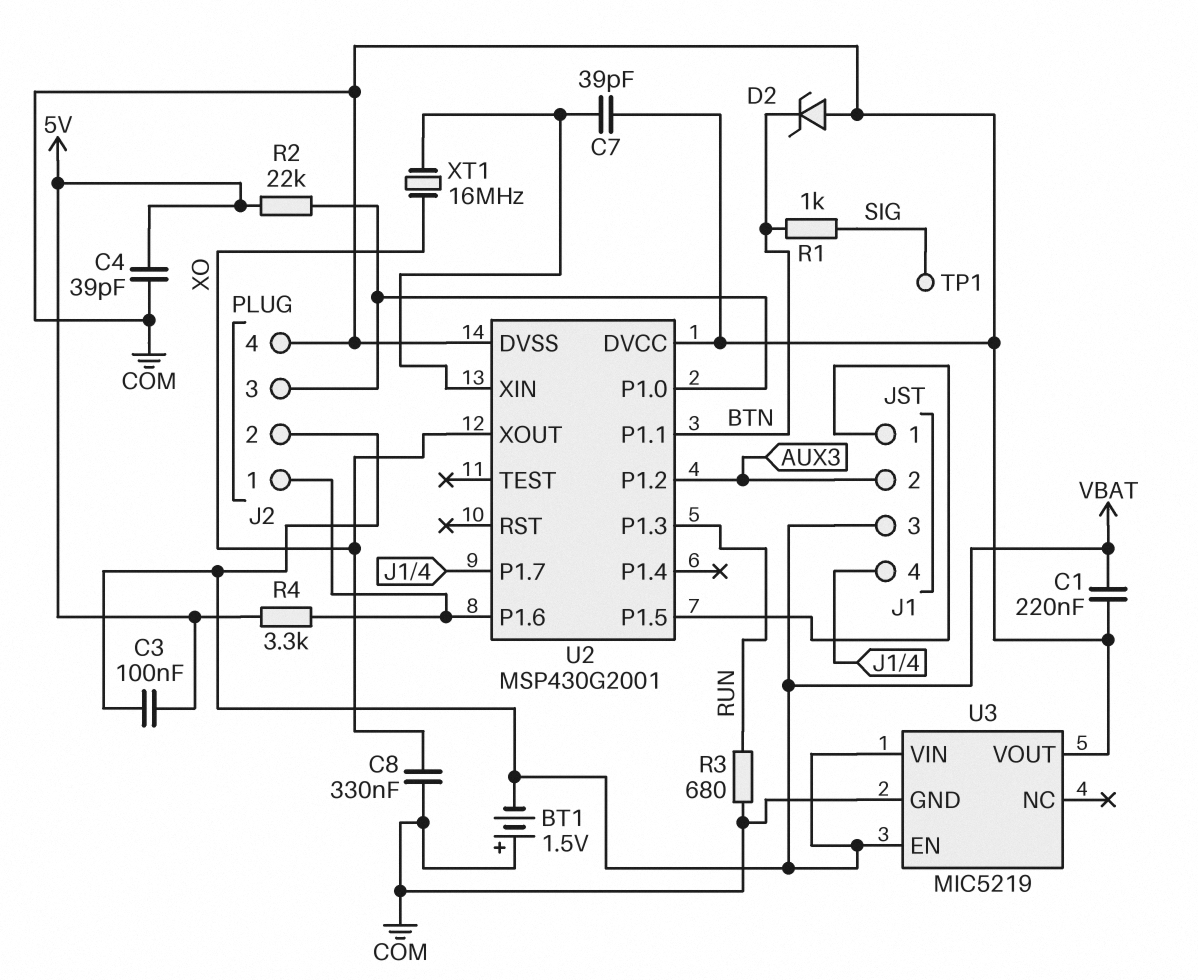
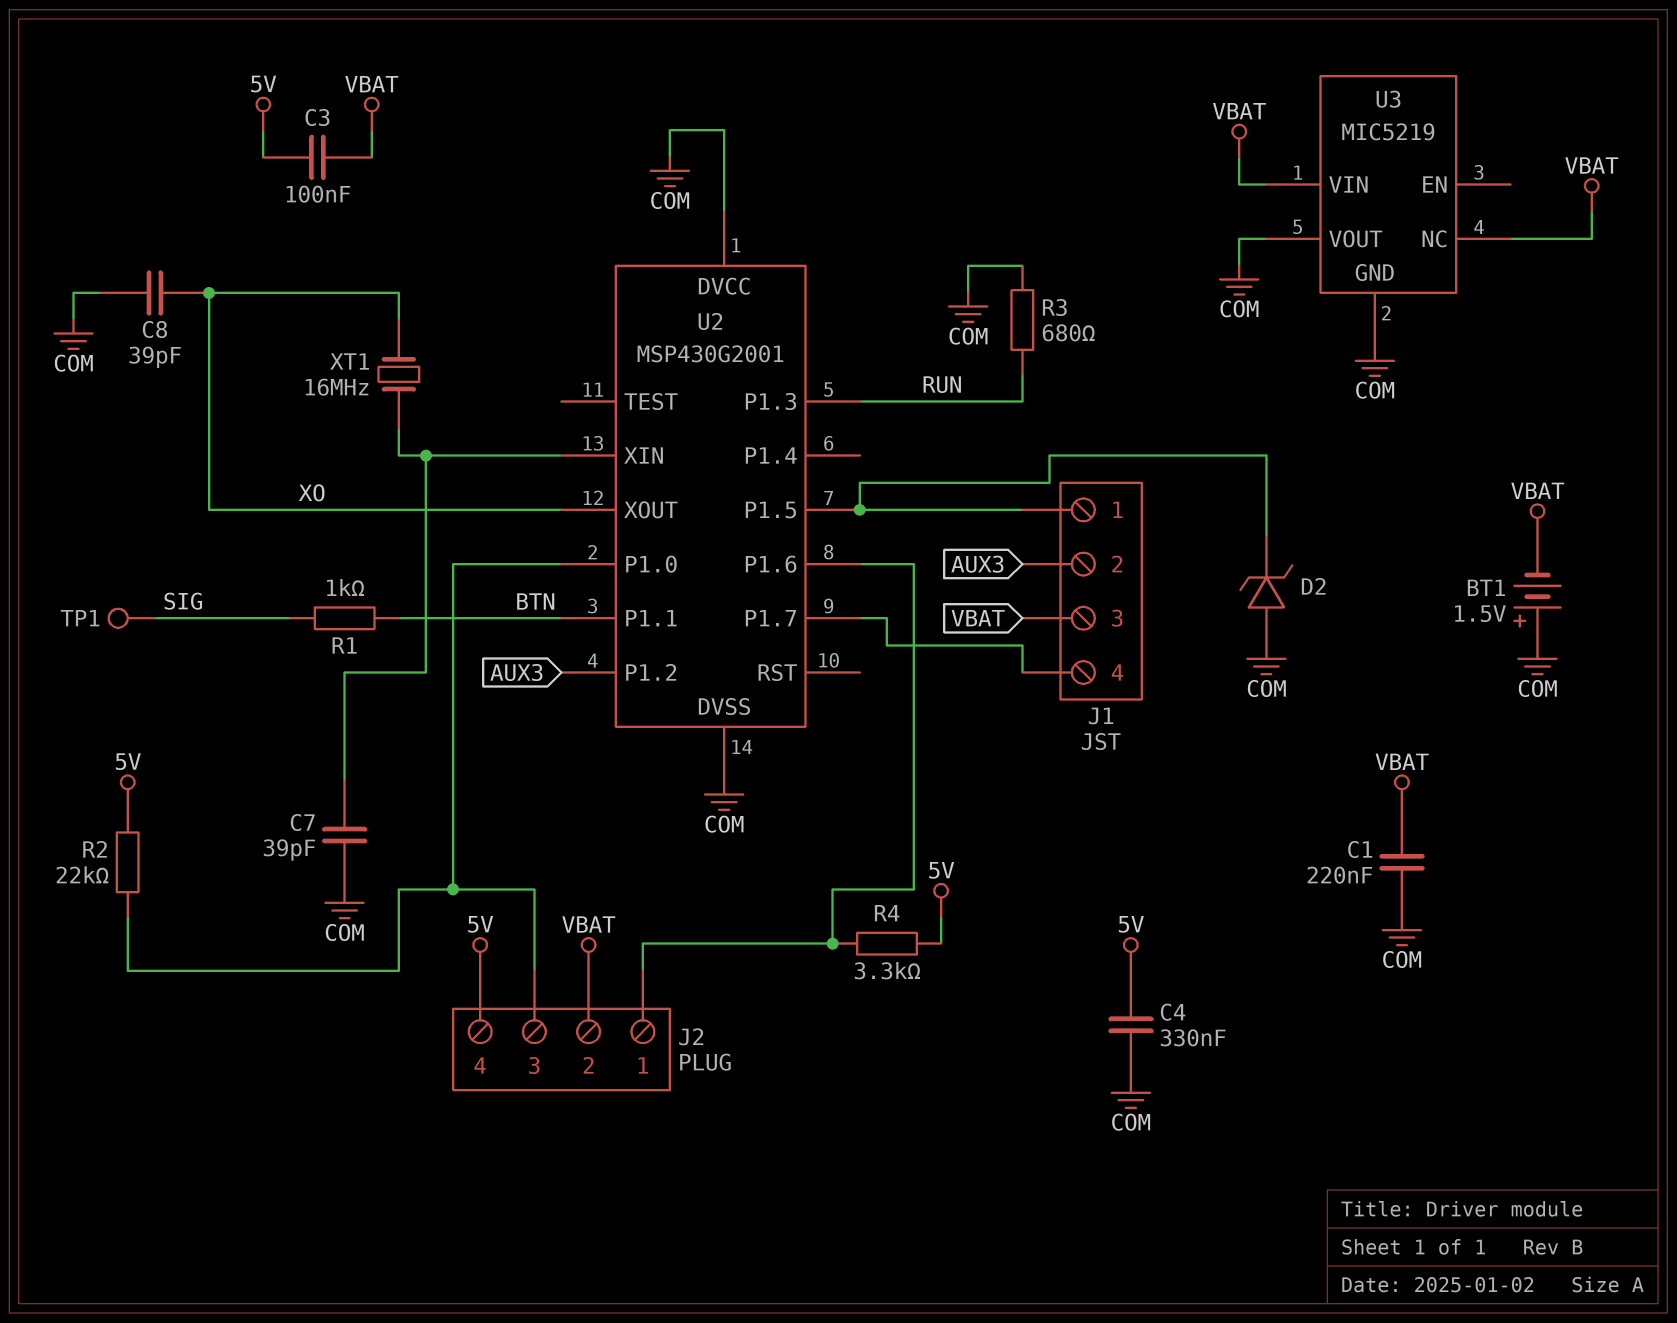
C4: 39pF (5V, COM) -> 330nF (5V, COM)
C8: 330nF (COM, XO) -> 39pF (COM, XO)
D2: zener (A COM, K BTN) -> zener (A COM, K J1/1)
J2 pin 4: COM -> 5V
U3 pin EN: VBAT -> none
U3 pin NC: none -> VBAT

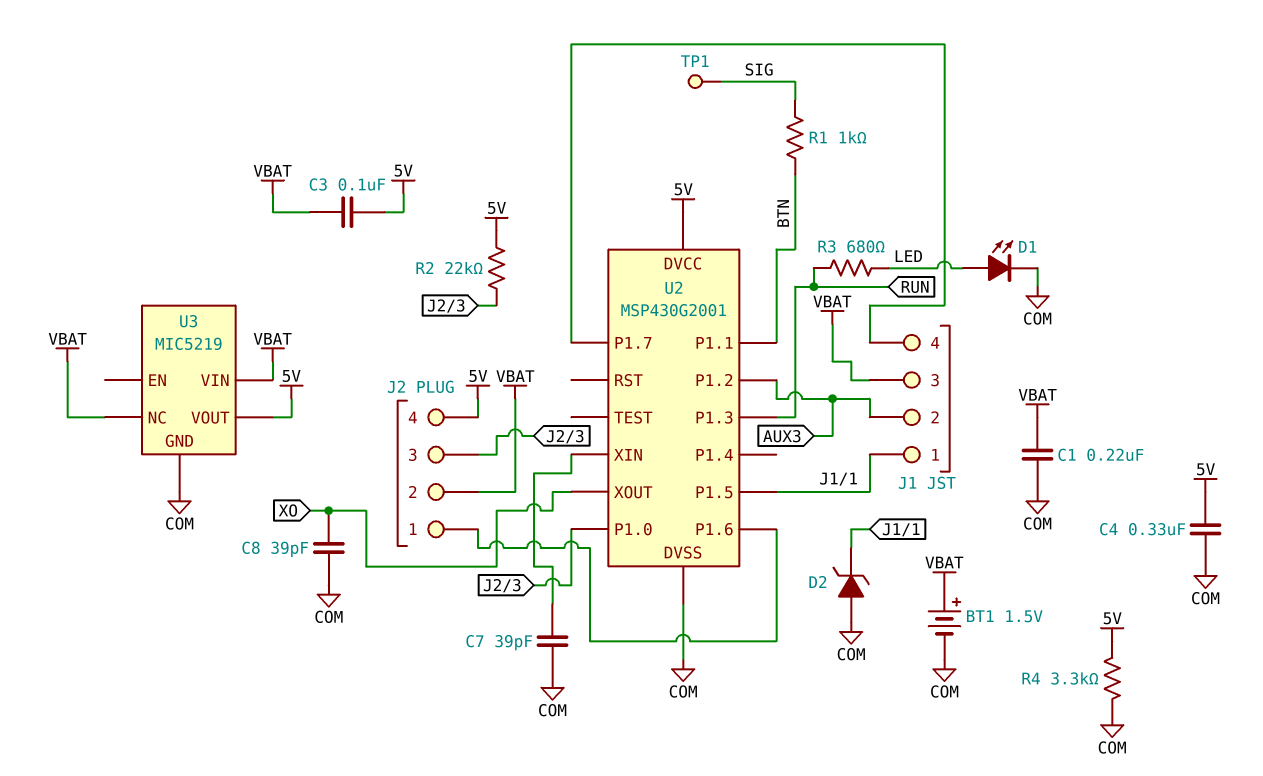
BT1: 1.5V (plus COM, minus VBAT) -> 1.5V (plus VBAT, minus COM)
D1: none -> LED (A LED, K COM)
R3: 680 (COM, RUN) -> 680 (LED, RUN)
R4: 3.3k (5V, J2/1) -> 3.3k (5V, COM)
U2 pin DVCC: COM -> 5V
U3 pin VOUT: COM -> 5V
XT1: 16MHz (U2/XIN, XO) -> none

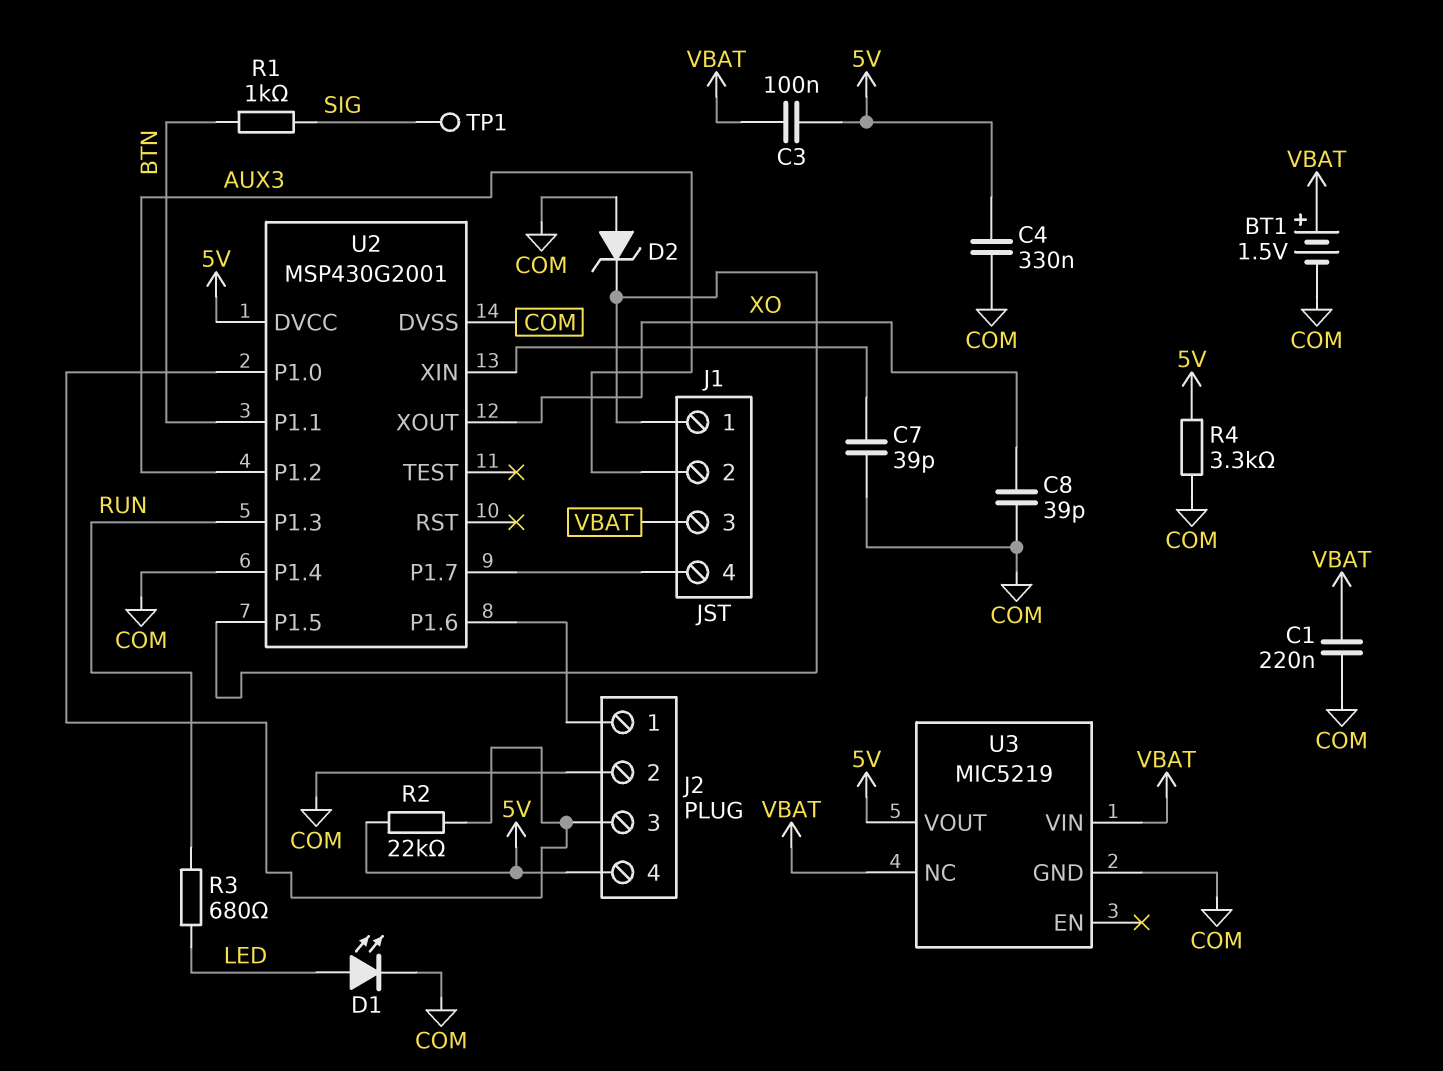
J2 pin 2: VBAT -> COM
U2 pin P1.4: none -> COM

